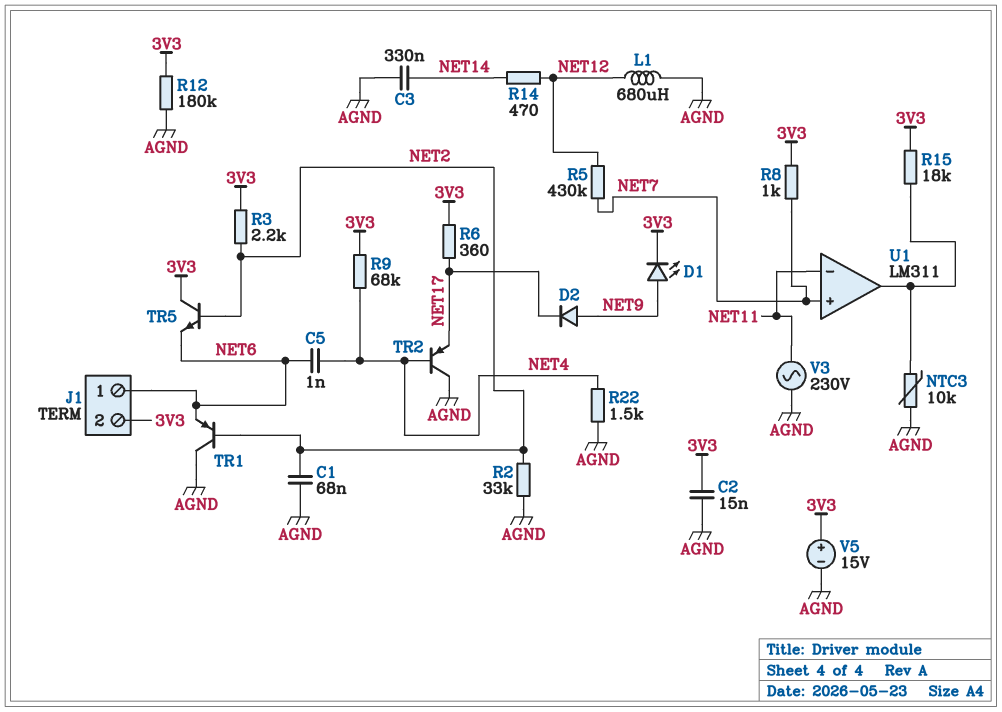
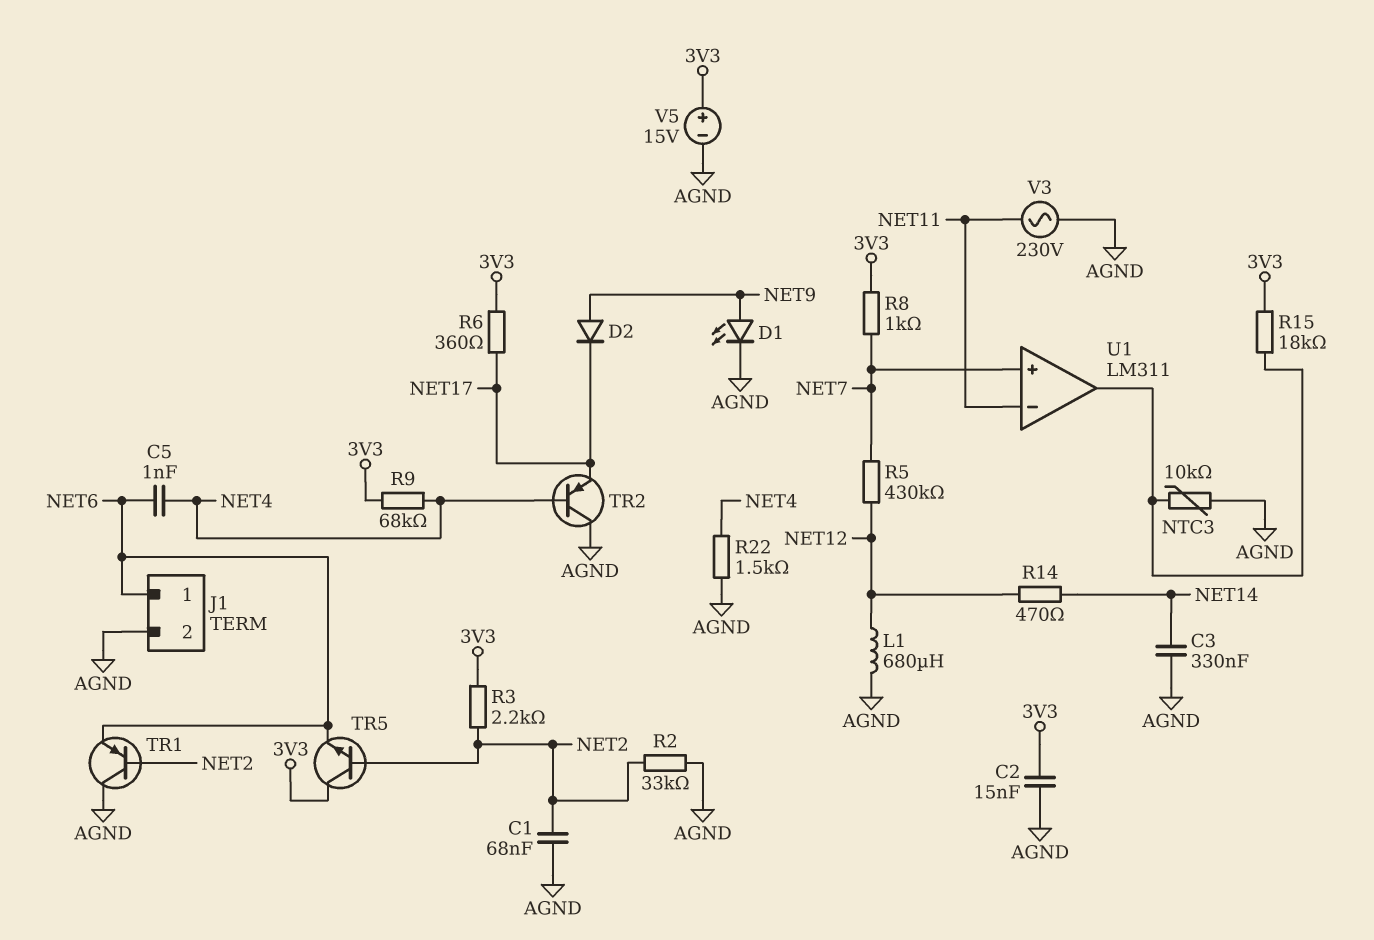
D1: LED (A NET9, K 3V3) -> LED (A NET9, K AGND)
J1 pin 2: 3V3 -> AGND
R12: 180k (3V3, AGND) -> none

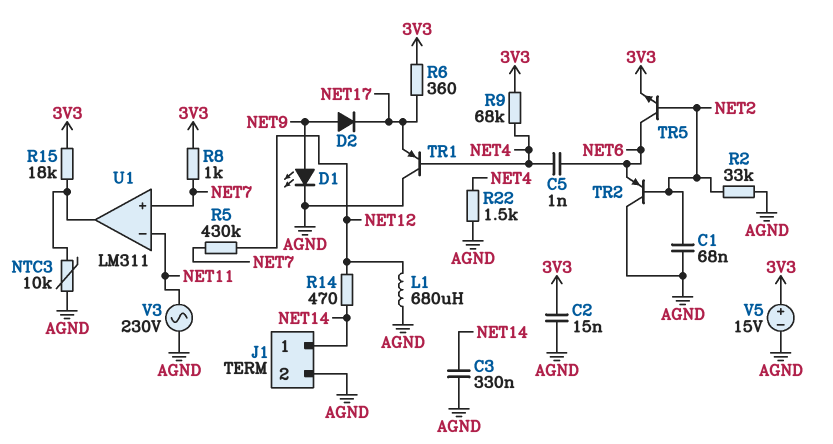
J1 pin 1: NET6 -> NET14
R3: 2.2k (3V3, NET2) -> none
TR1: PNP (B NET2, C AGND, E NET6) -> PNP (B NET4, C AGND, E NET17)
TR2: PNP (B NET4, C AGND, E NET17) -> PNP (B NET2, C AGND, E NET6)
TR5: NPN (B NET2, C 3V3, E NET6) -> NPN (B NET2, C NET6, E 3V3)

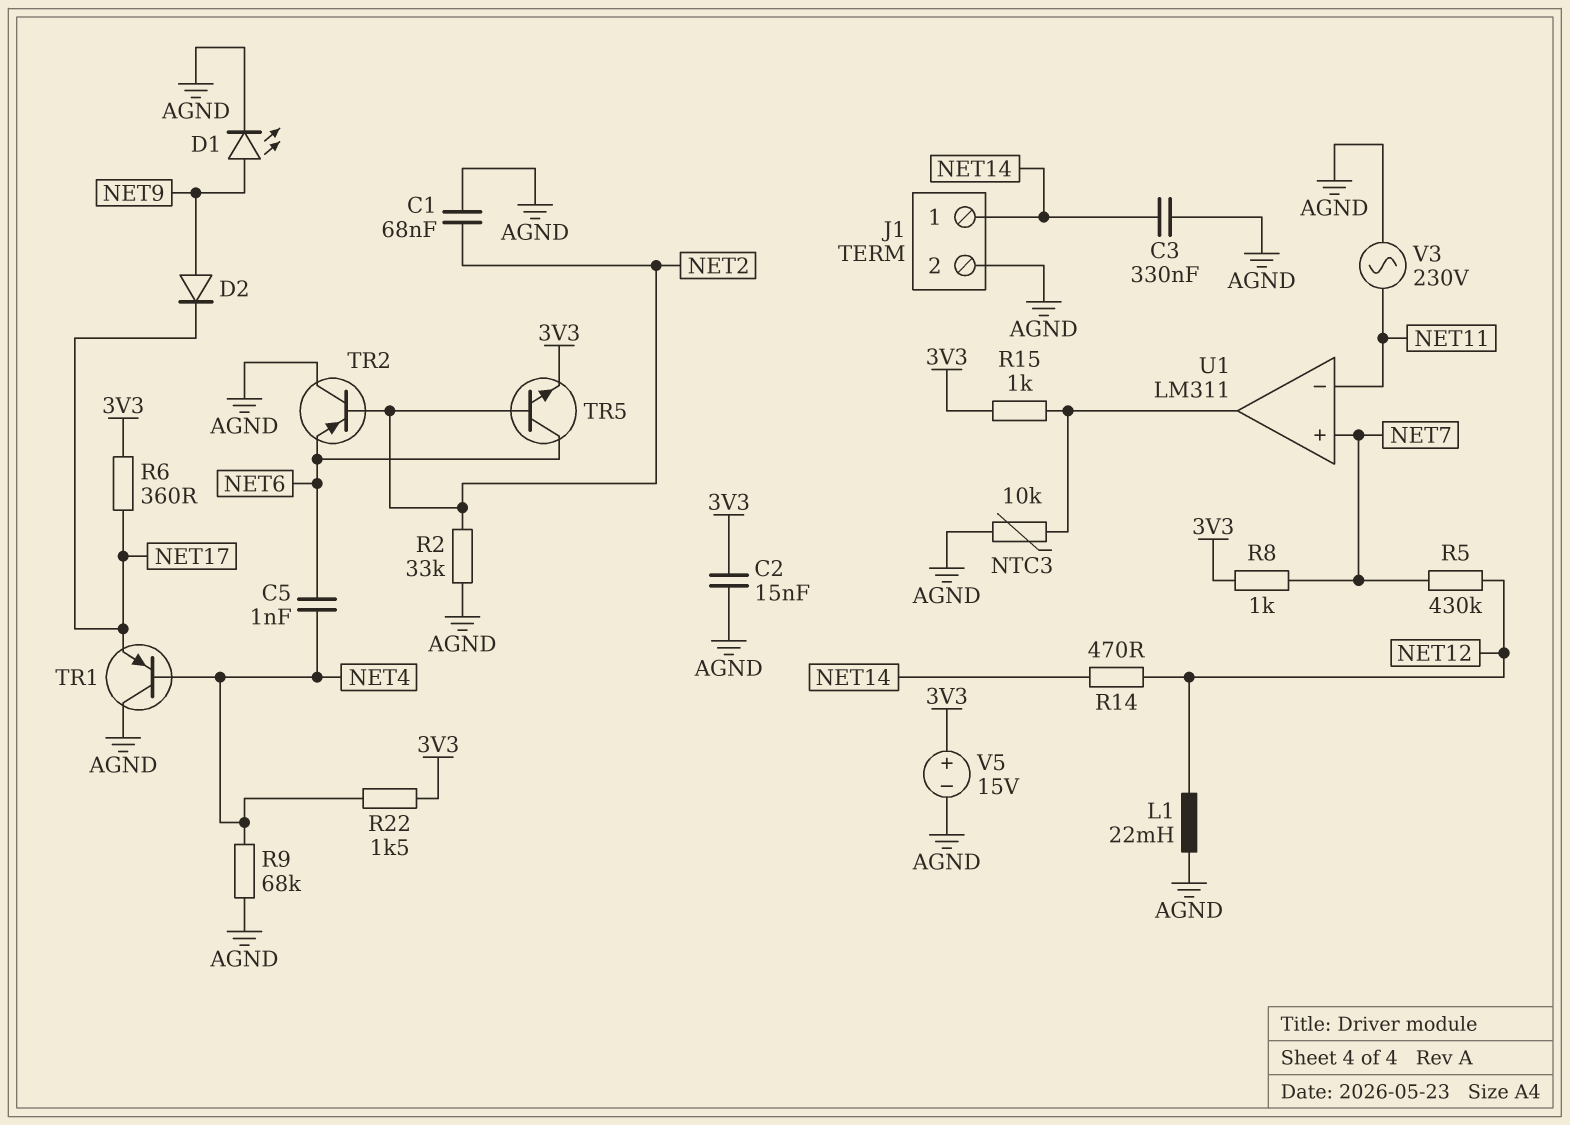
L1: 680uH (AGND, NET12) -> 22mH (AGND, NET12)
R9: 68k (3V3, NET4) -> 68k (AGND, NET4)
R15: 18k (3V3, U1/out) -> 1k (3V3, U1/out)
R22: 1.5k (AGND, NET4) -> 1.5k (3V3, NET4)

